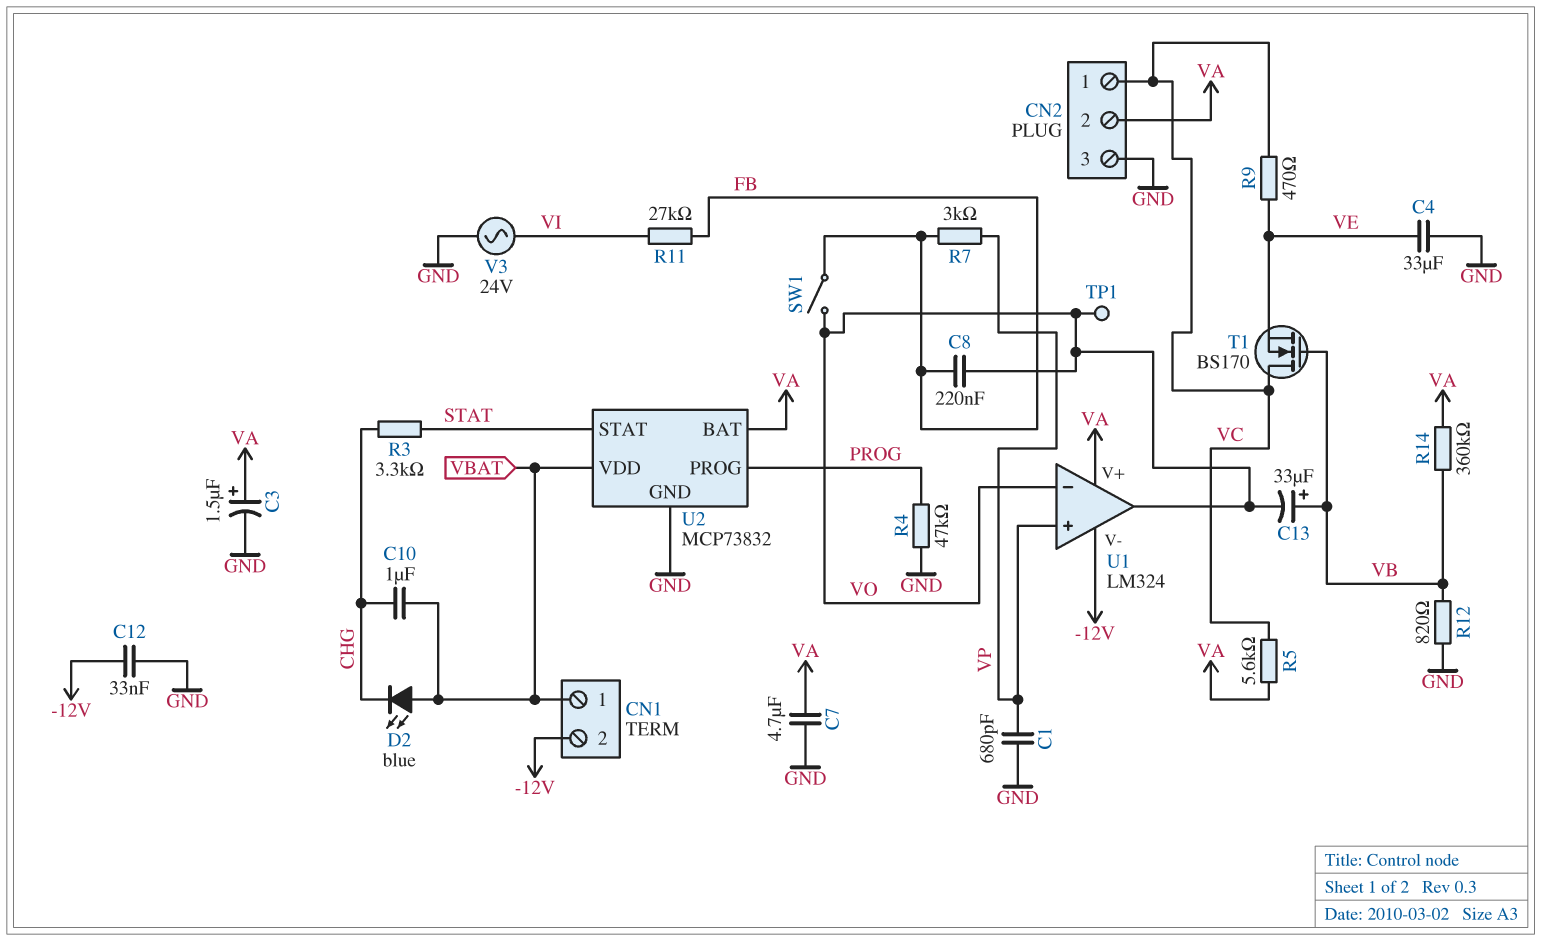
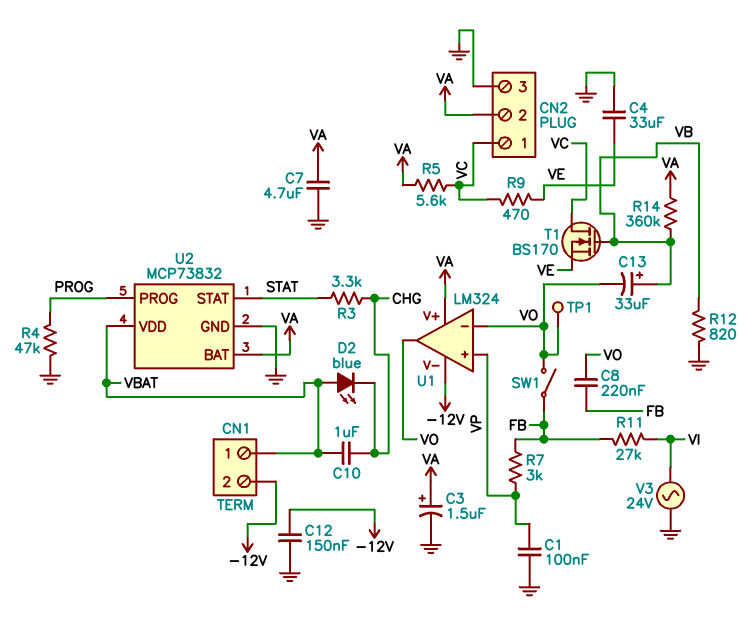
C1: 680pF (GND, VP) -> 100nF (GND, VP)
C12: 33nF (-12V, GND) -> 150nF (-12V, GND)

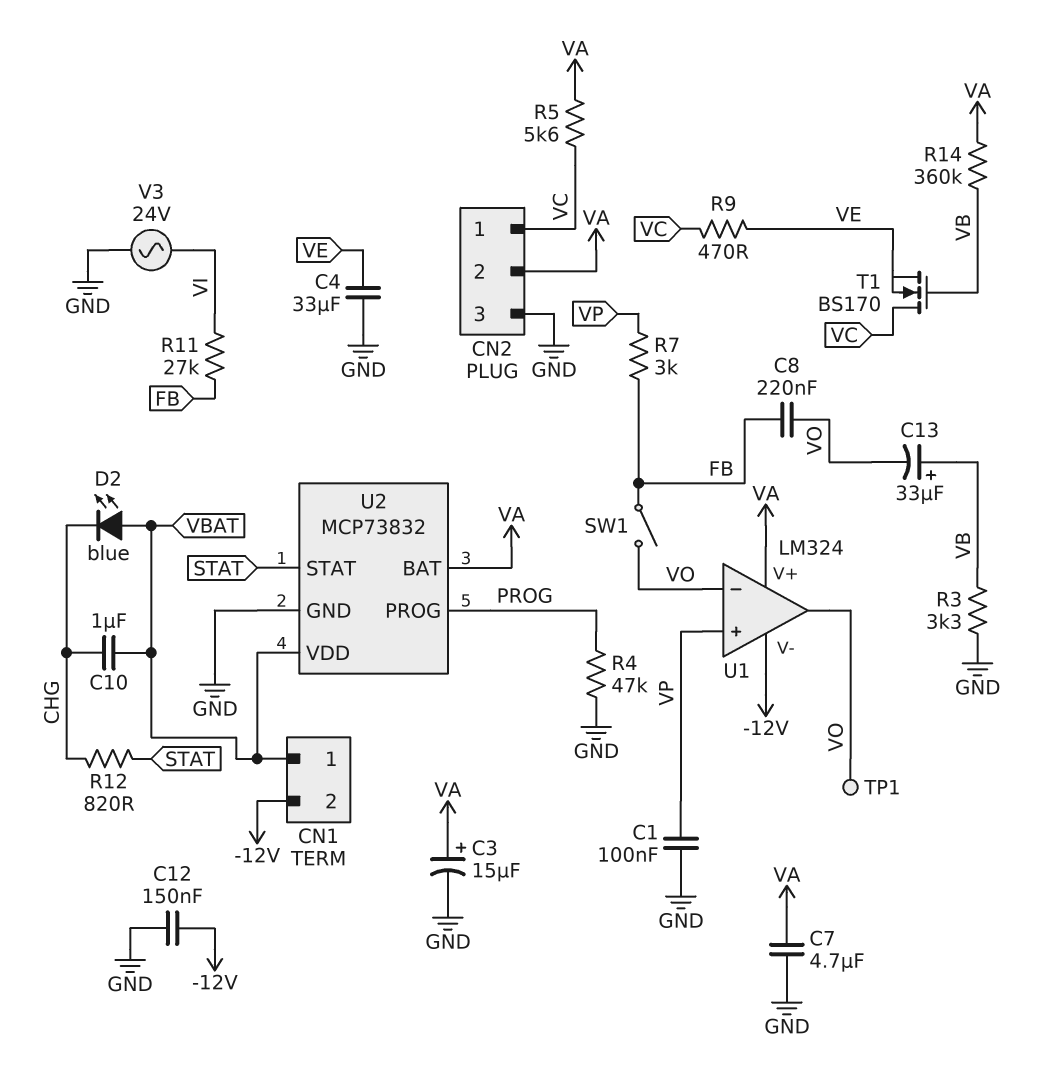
C3: 1.5uF (plus VA, minus GND) -> 15uF (plus VA, minus GND)
R3: 3.3k (CHG, STAT) -> 3.3k (GND, VB)
R12: 820 (GND, VB) -> 820 (CHG, STAT)

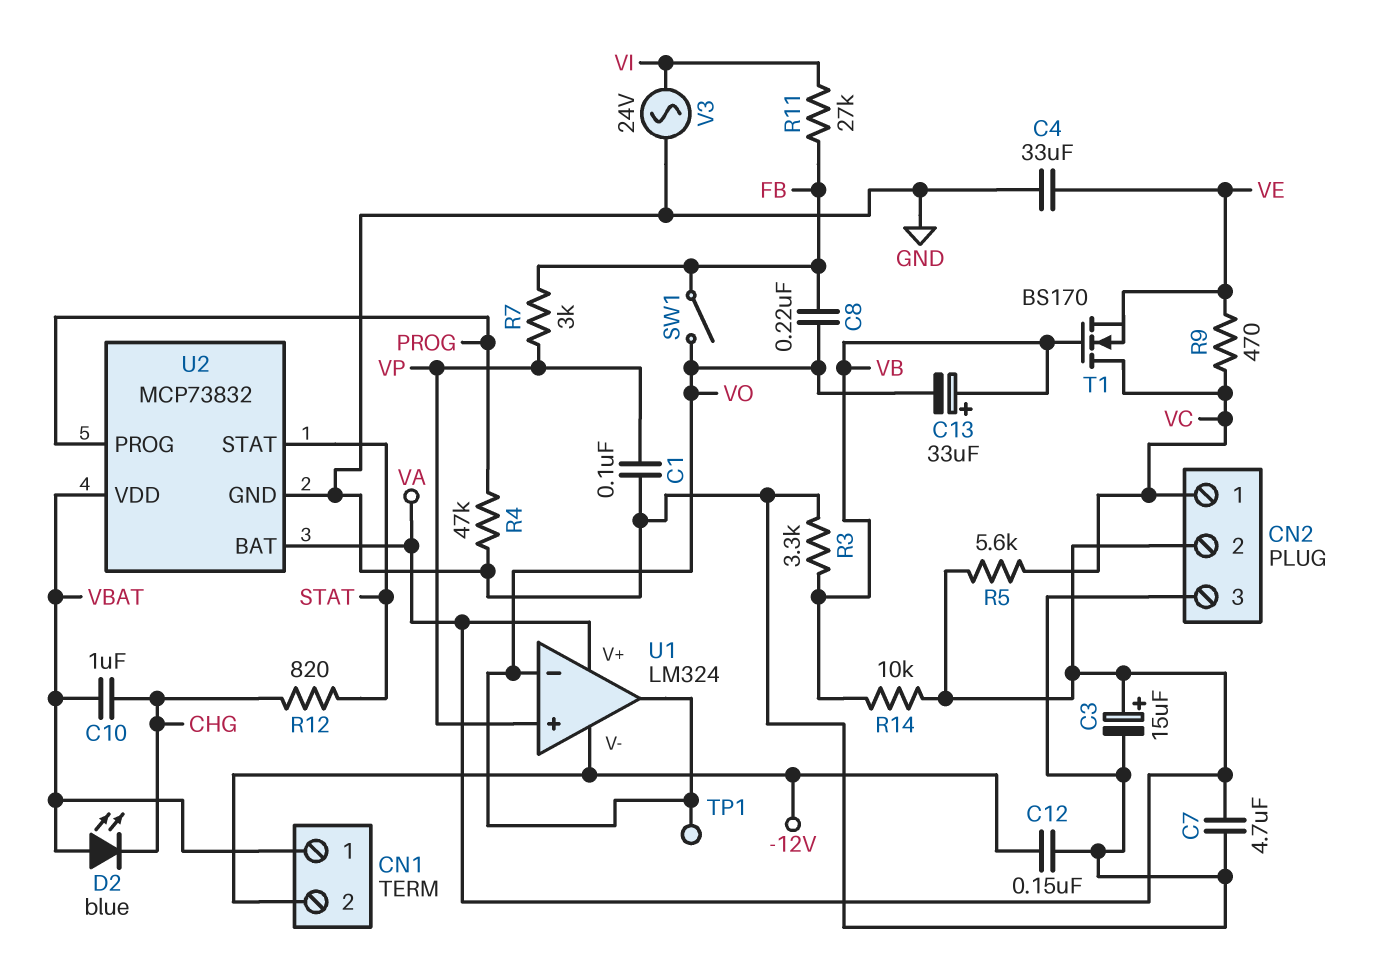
R14: 360k (VA, VB) -> 10k (VA, VB)

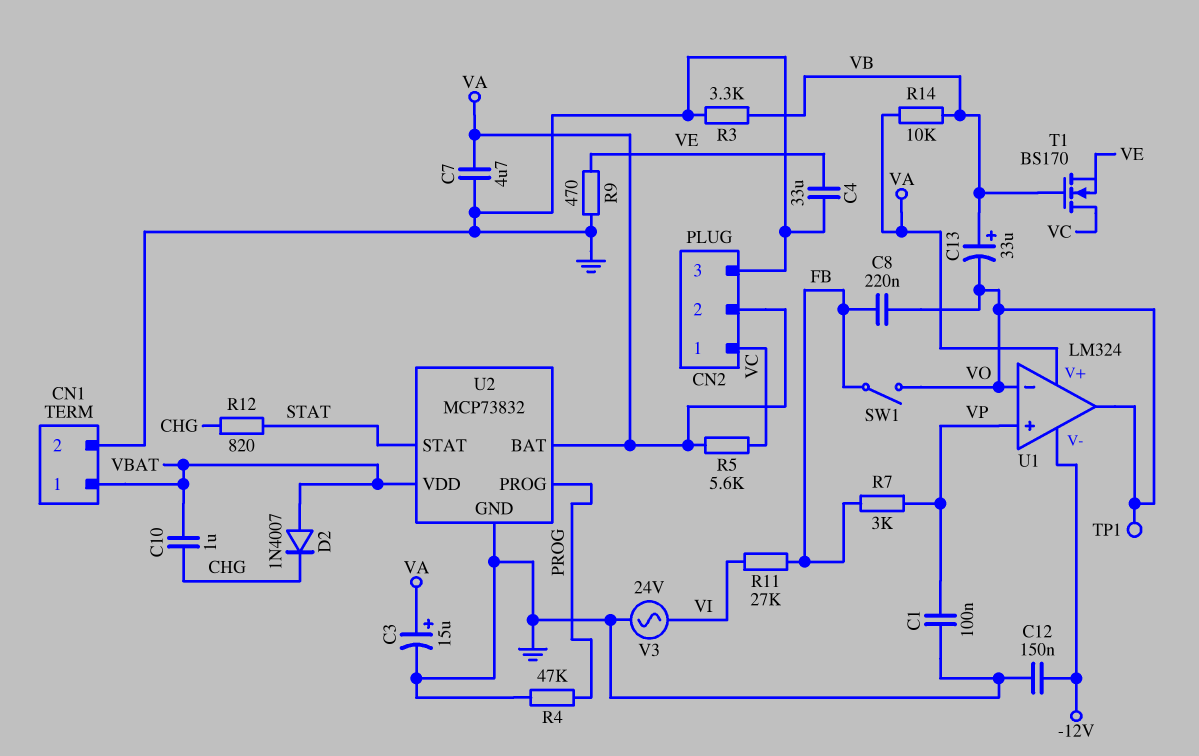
CN1 pin 2: -12V -> GND
D2: LED blue (A VBAT, K CHG) -> diode 1N4007 (A VBAT, K CHG)
R9: 470 (VC, VE) -> 470 (GND, VE)

